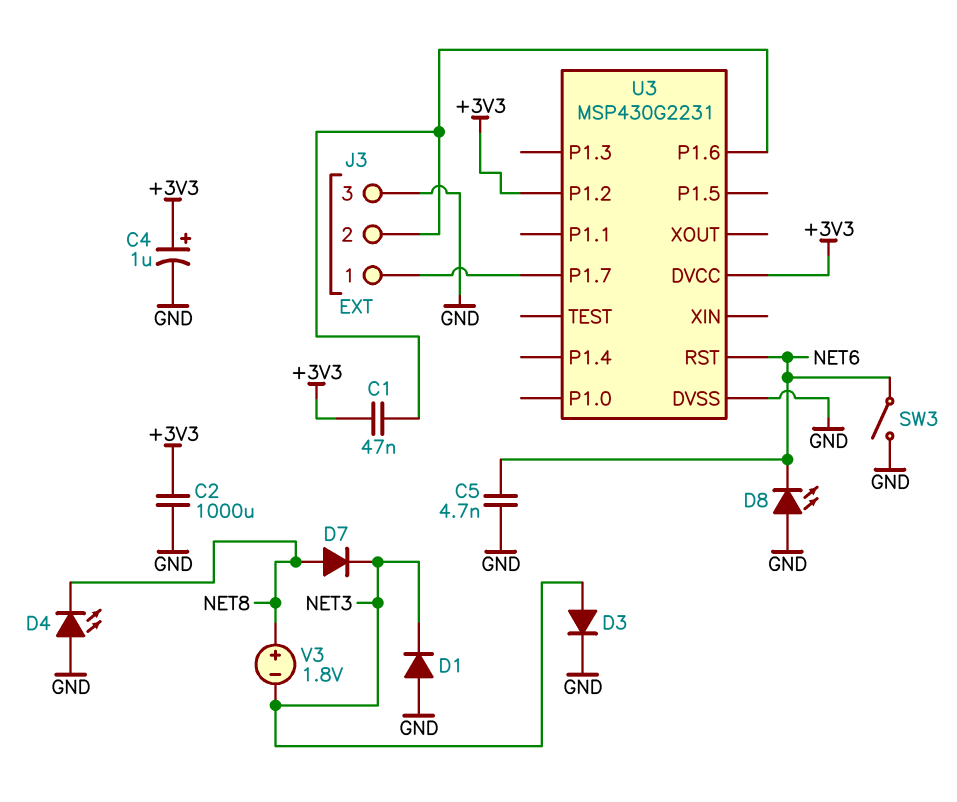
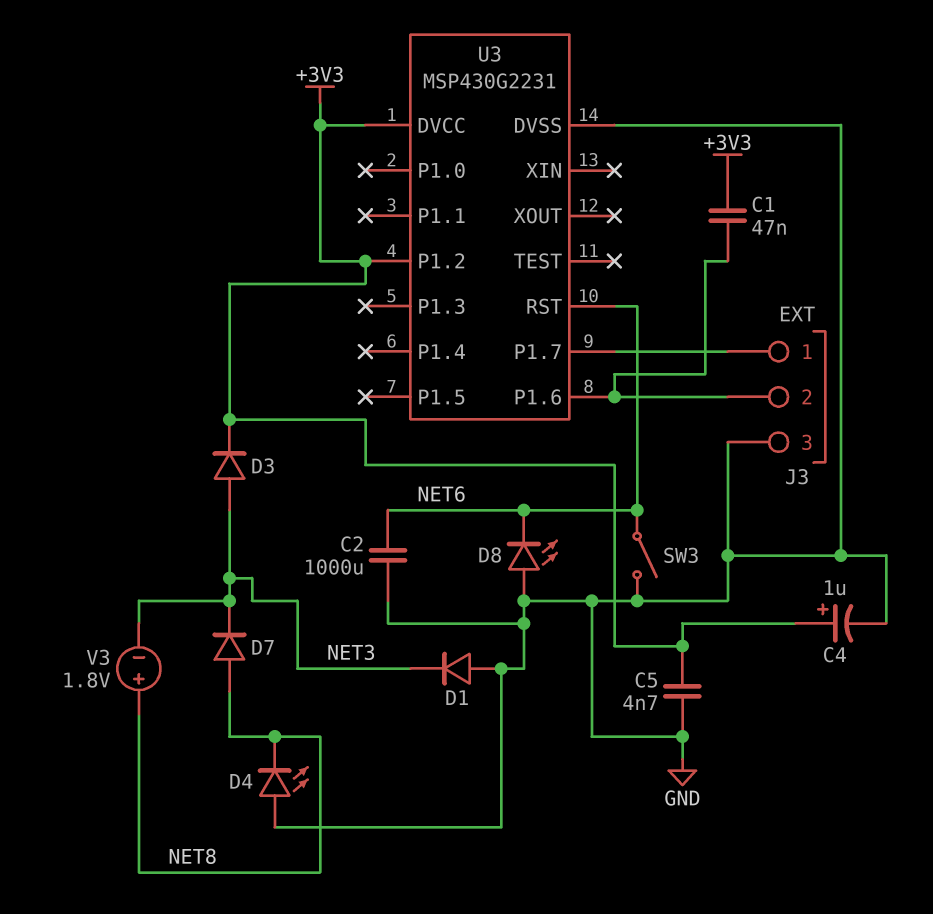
C2: 1000uF (+3V3, GND) -> 1000uF (GND, NET6)
C5: 4.7nF (GND, NET6) -> 4.7nF (+3V3, GND)
D3: diode (A NET3, K GND) -> diode (A NET3, K +3V3)

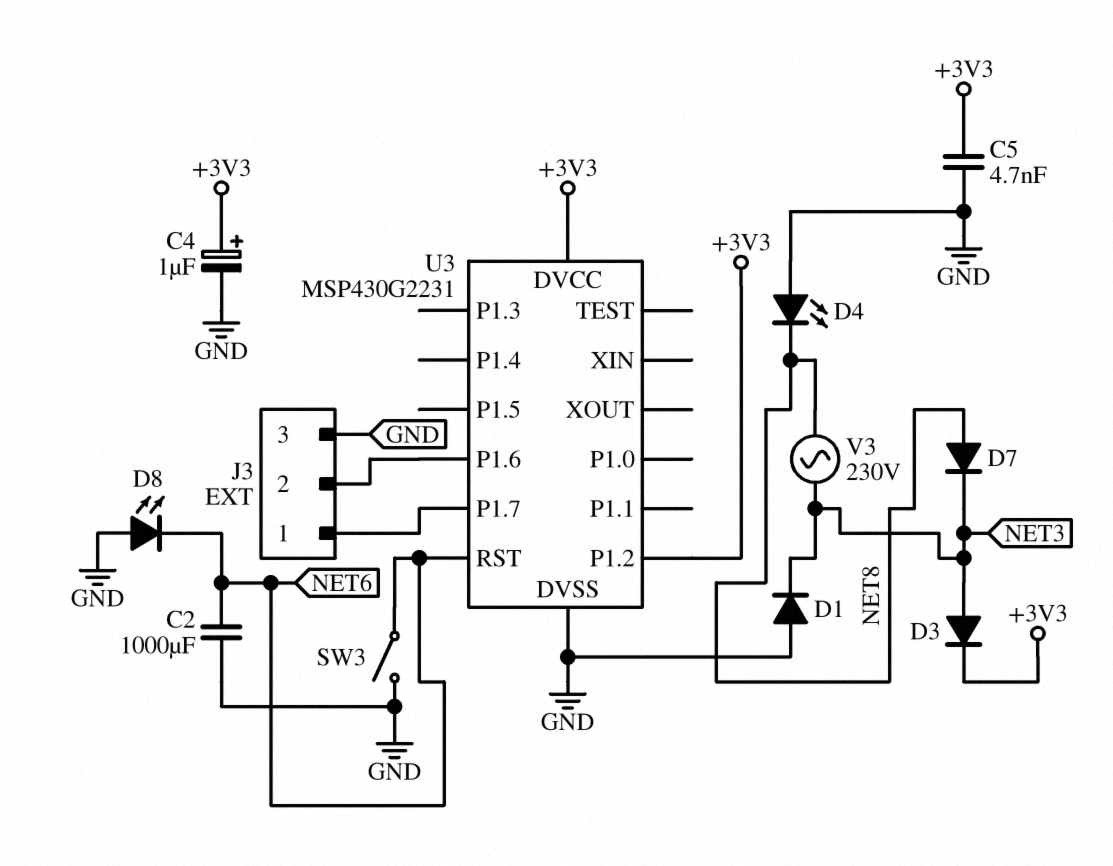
C1: 47nF (+3V3, J3/2) -> none
V3: 1.8V (plus NET8, minus NET3) -> AC 230V (NET3, NET8)

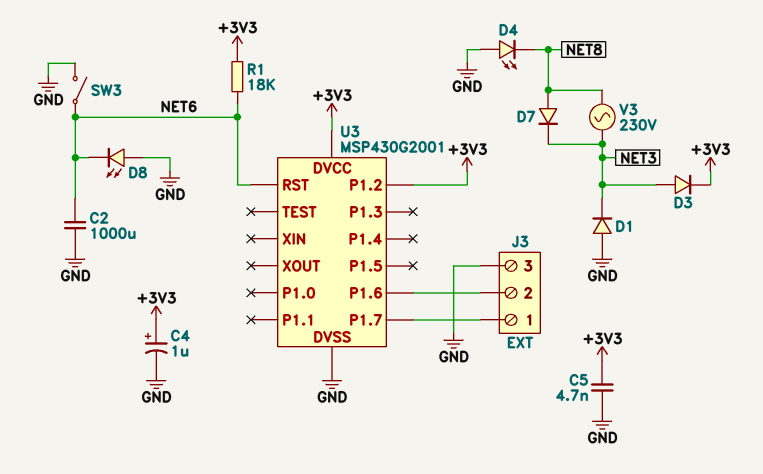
R1: none -> 18k (+3V3, NET6)
U3: MSP430G2231 -> MSP430G2001

